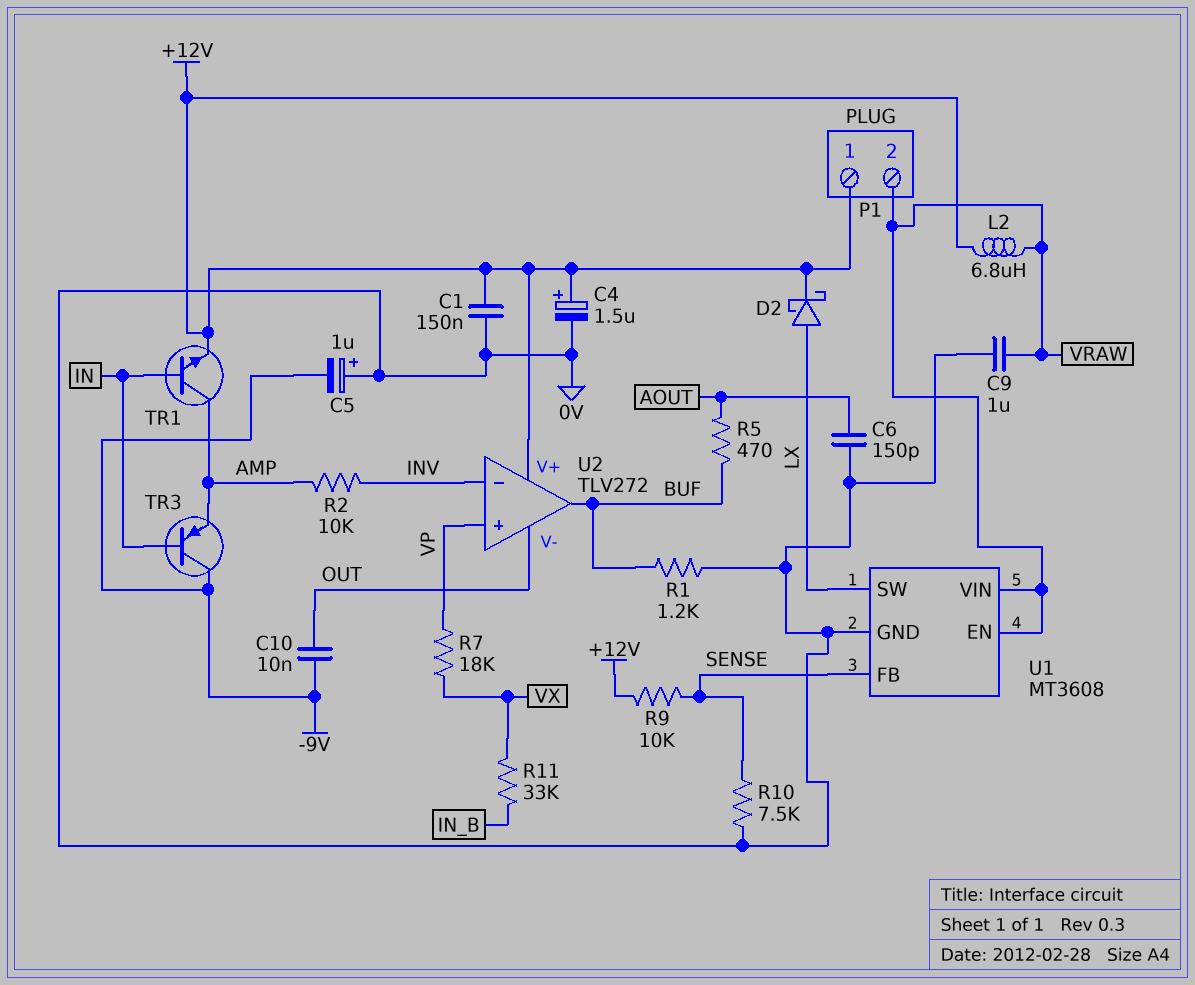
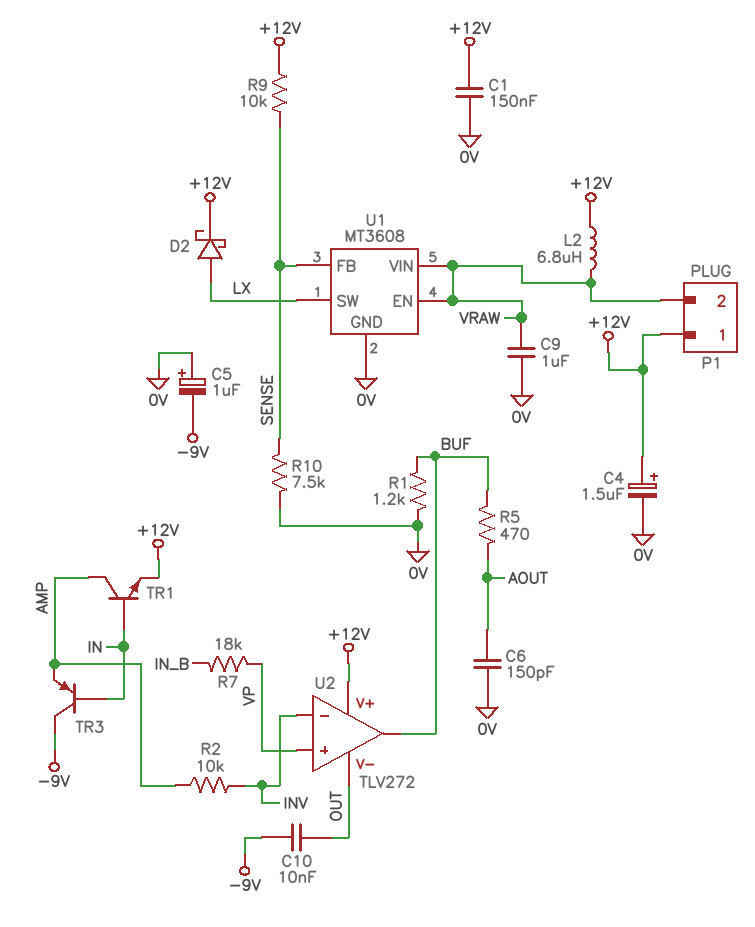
R7: 18k (VP, VX) -> 18k (IN_B, VP)
R11: 33k (IN_B, VX) -> none

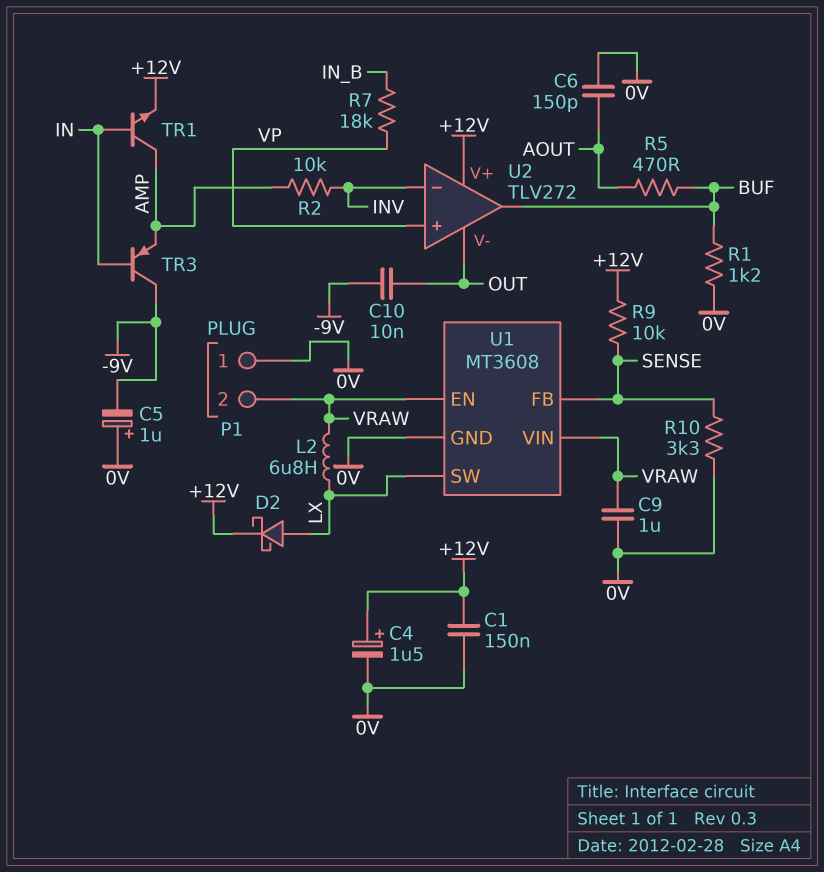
L2: 6.8uH (+12V, VRAW) -> 6.8uH (LX, VRAW)
P1 pin 1: +12V -> 0V
R10: 7.5k (0V, SENSE) -> 3.3k (0V, SENSE)

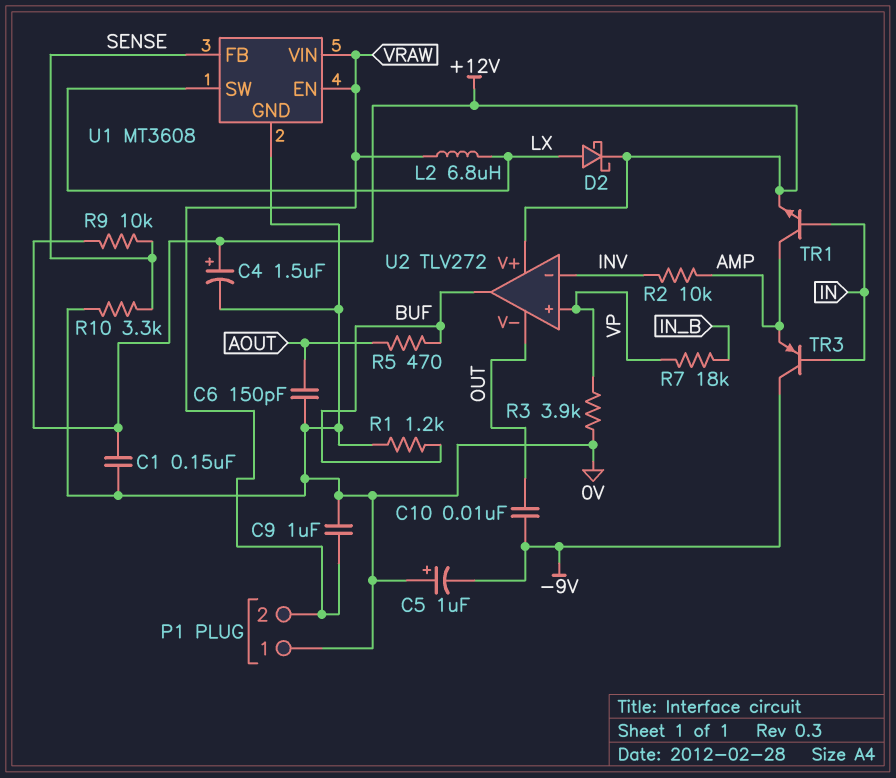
R3: none -> 3.9k (0V, VP)

